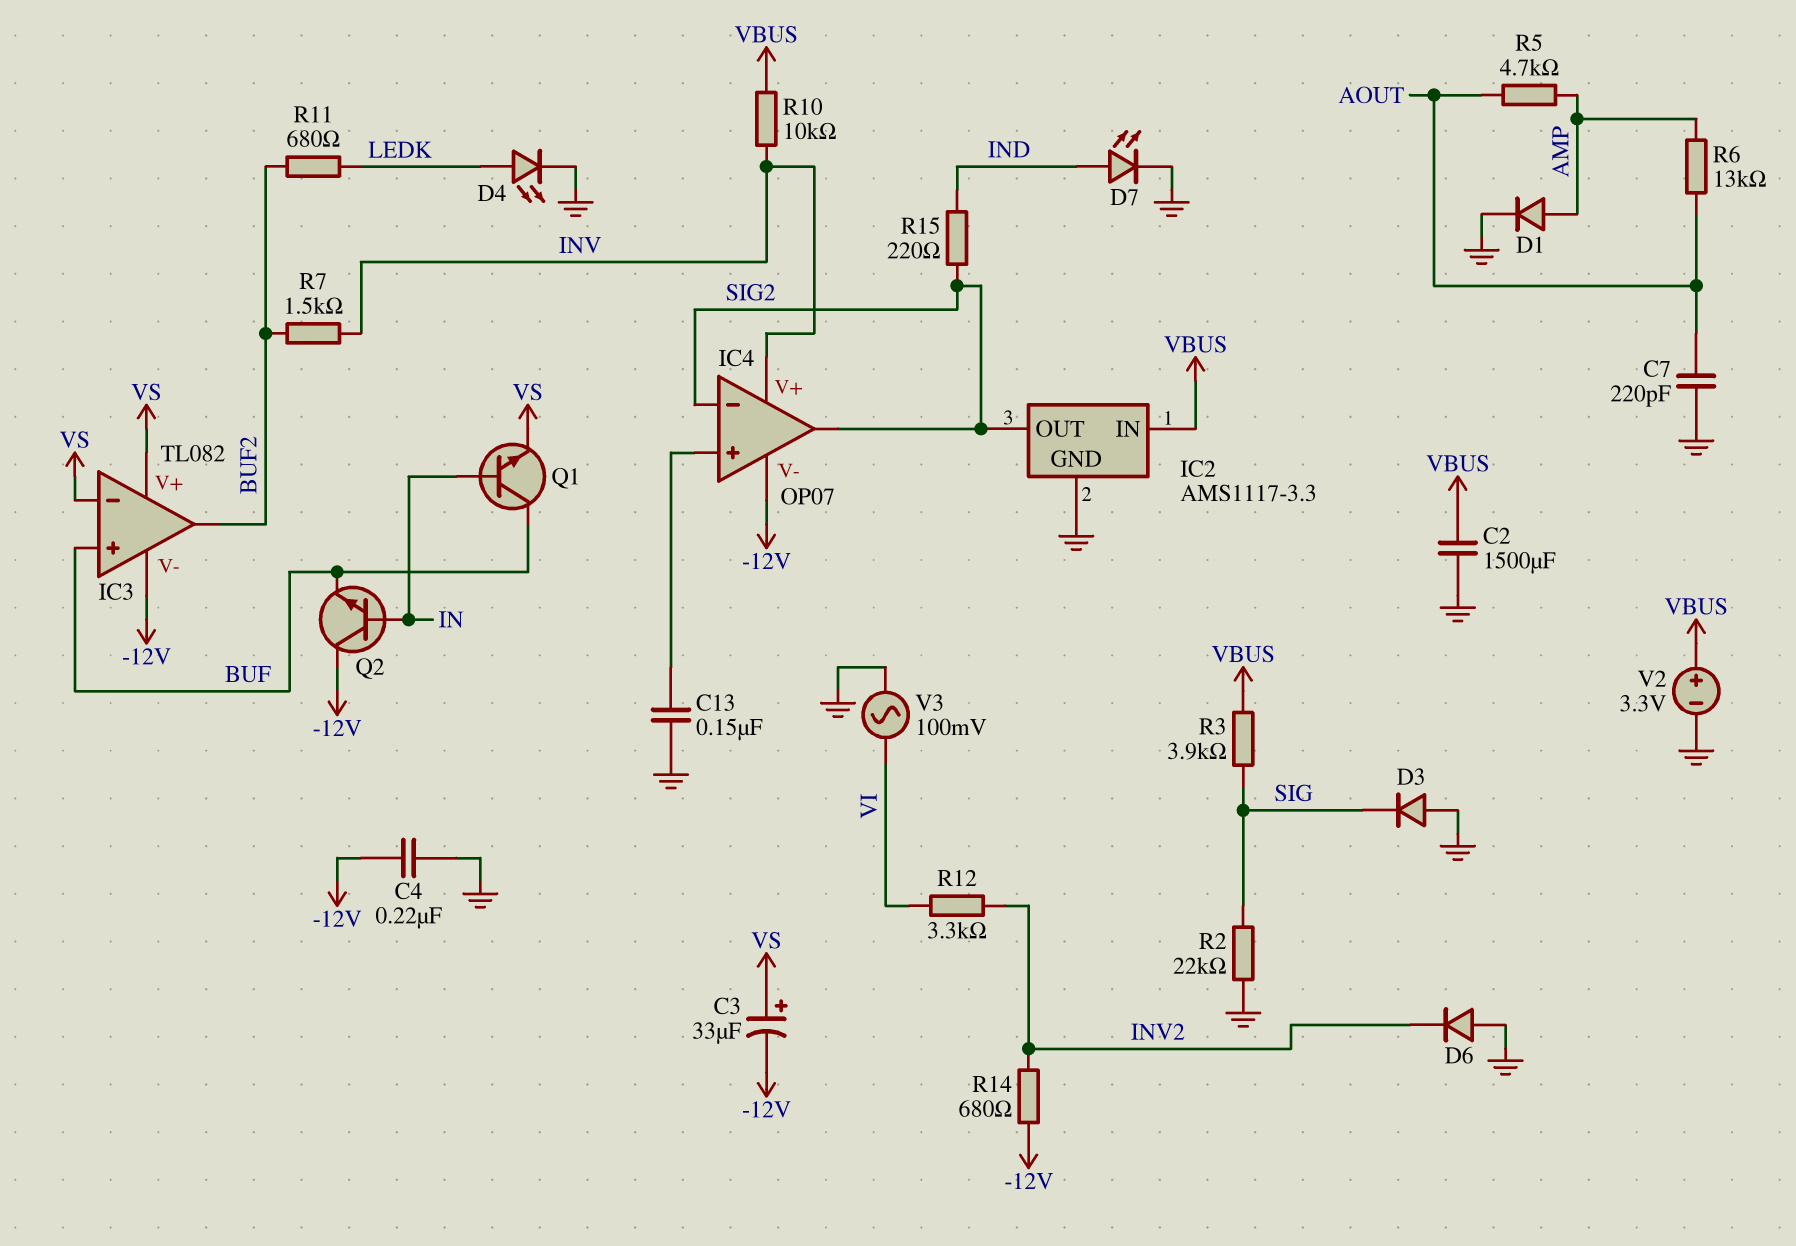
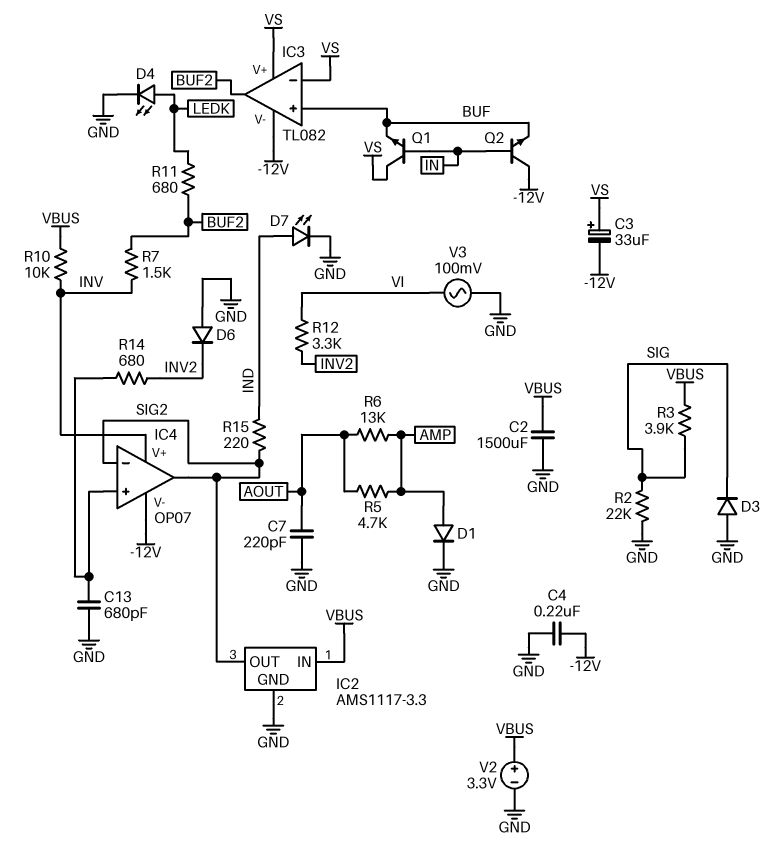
C13: 150nF (GND, IC4/in+) -> 680pF (GND, IC4/in+)
Q1: NPN (B IN, C BUF, E VS) -> NPN (B IN, C VS, E BUF)
R14: 680 (-12V, INV2) -> 680 (IC4/in+, INV2)

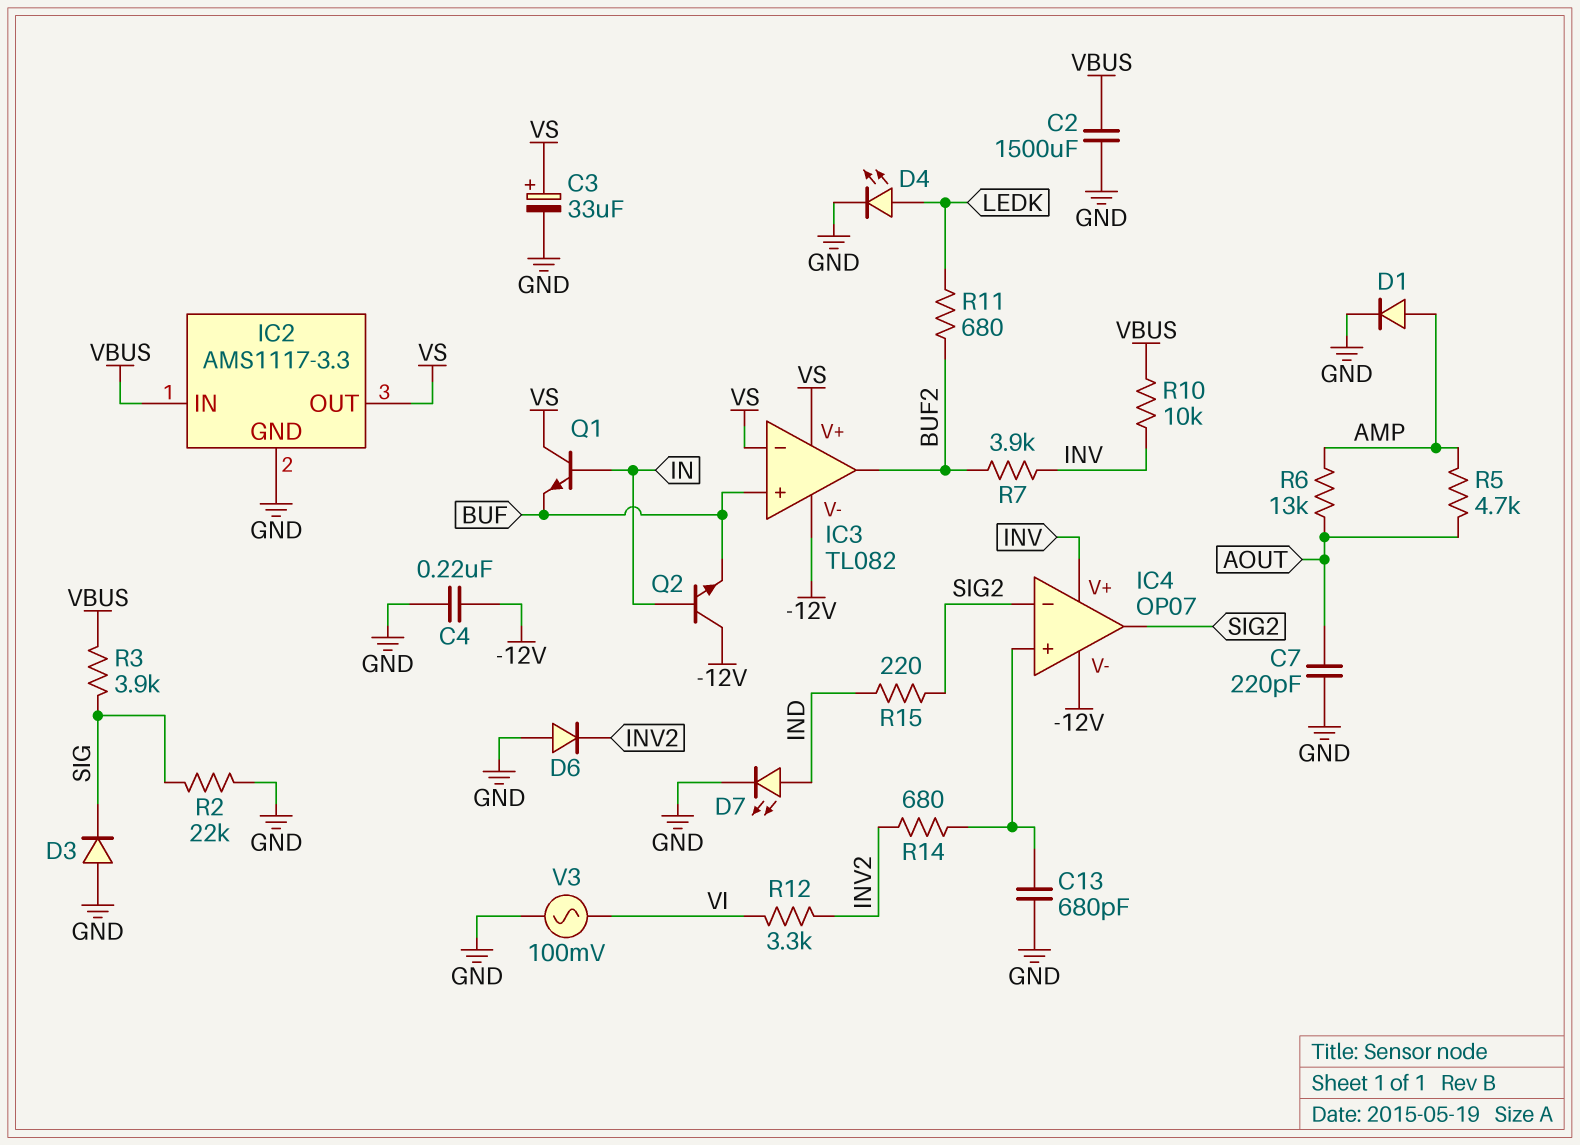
C3: 33uF (plus VS, minus -12V) -> 33uF (plus VS, minus GND)
IC2 pin OUT: SIG2 -> VS
R7: 1.5k (BUF2, INV) -> 3.9k (BUF2, INV)
V2: 3.3V (plus VBUS, minus GND) -> none

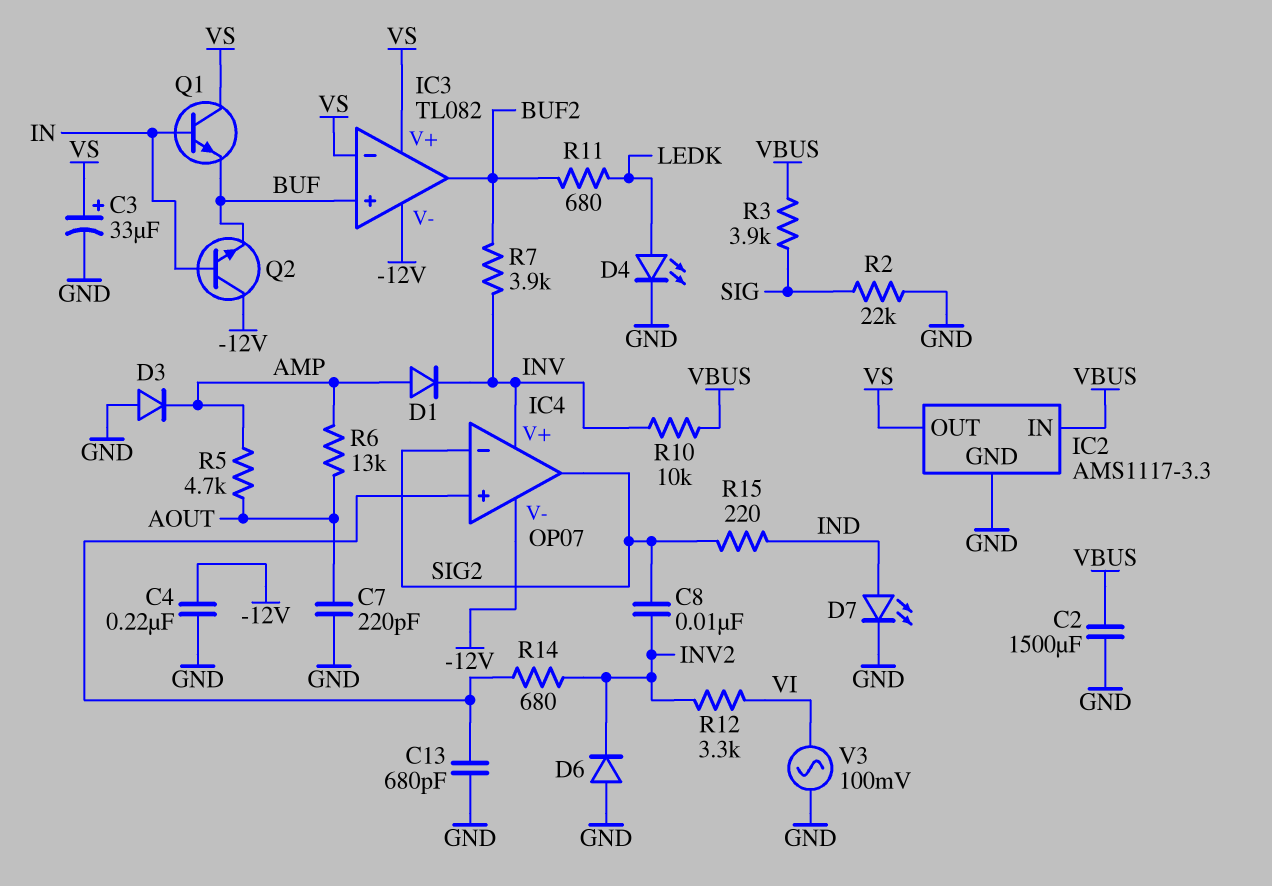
C8: none -> 10nF (INV2, SIG2)
D1: diode (A AMP, K GND) -> diode (A AMP, K INV)
D3: diode (A GND, K SIG) -> diode (A GND, K AMP)

